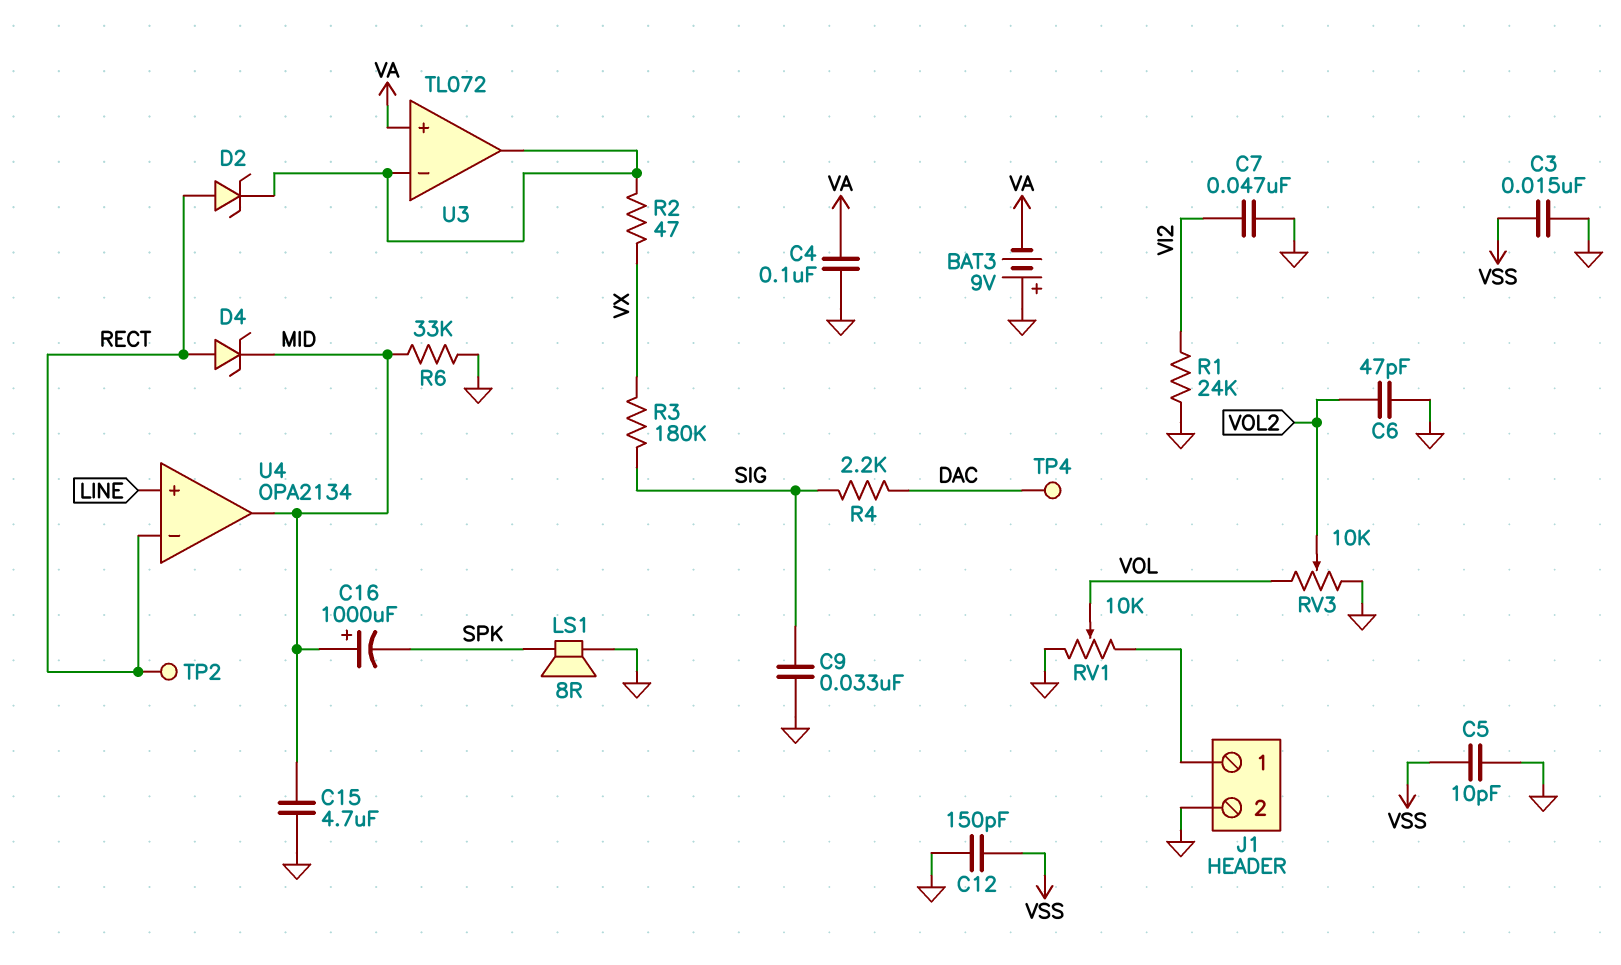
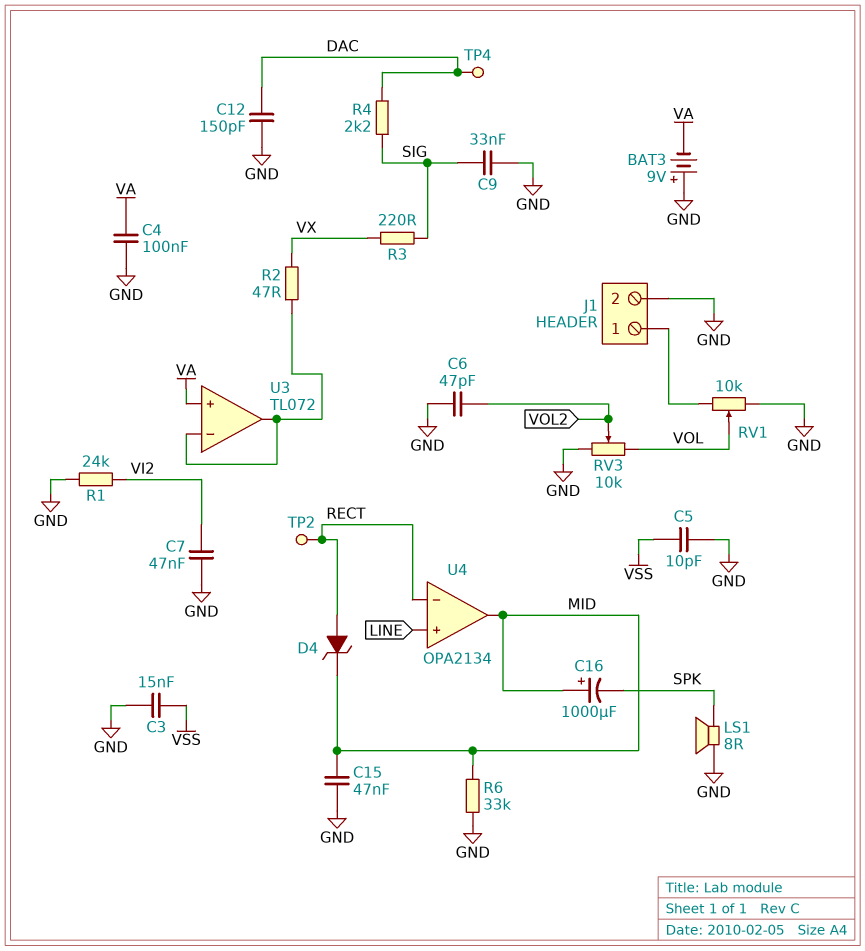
C12: 150pF (GND, VSS) -> 150pF (DAC, GND)
C15: 4.7uF (GND, MID) -> 47nF (GND, MID)
D2: zener (A RECT, K U3/in-) -> none
R3: 180k (SIG, VX) -> 220 (SIG, VX)

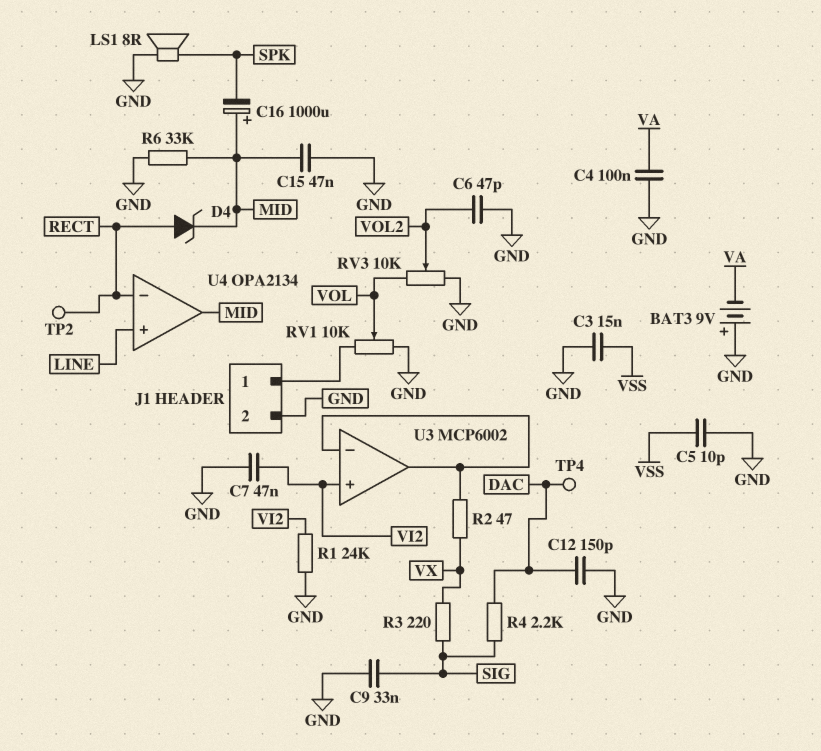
U3: TL072 -> MCP6002
U3 pin in+: VA -> VI2

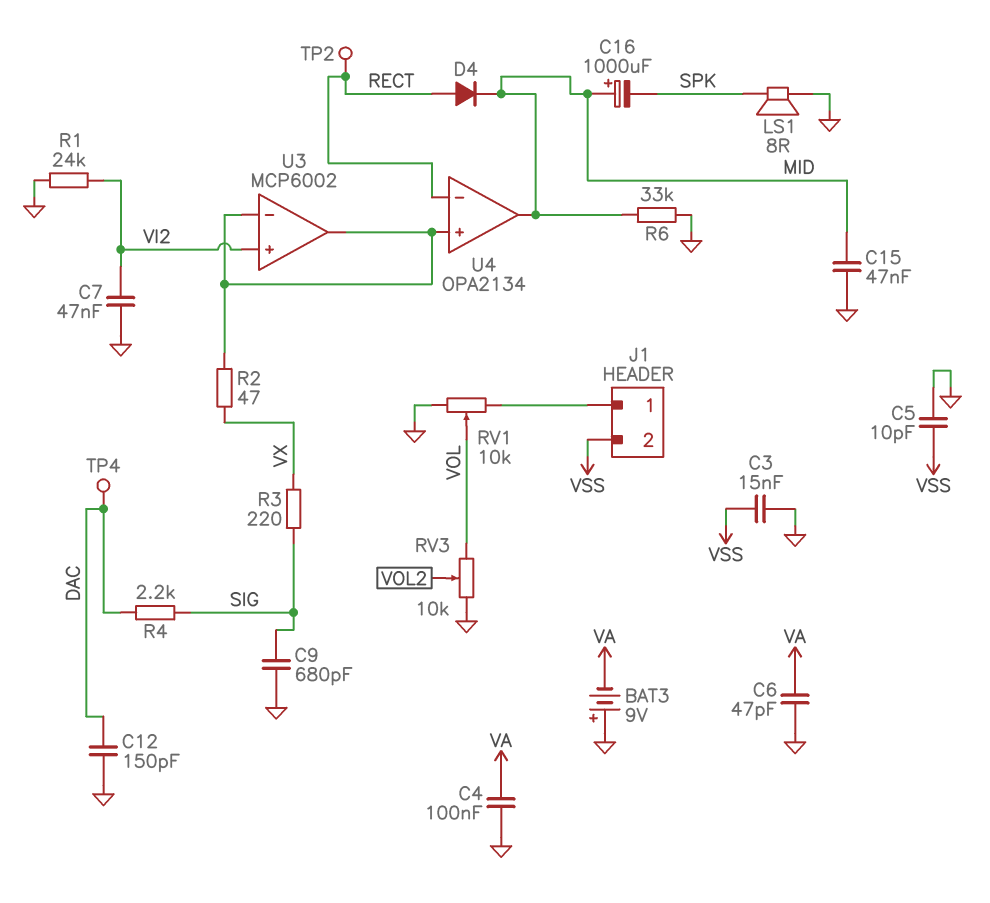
C6: 47pF (GND, VOL2) -> 47pF (GND, VA)
C9: 33nF (GND, SIG) -> 680pF (GND, SIG)
D4: zener (A RECT, K MID) -> diode (A RECT, K MID)
J1 pin 2: GND -> VSS
U4 pin in+: LINE -> U3/in-

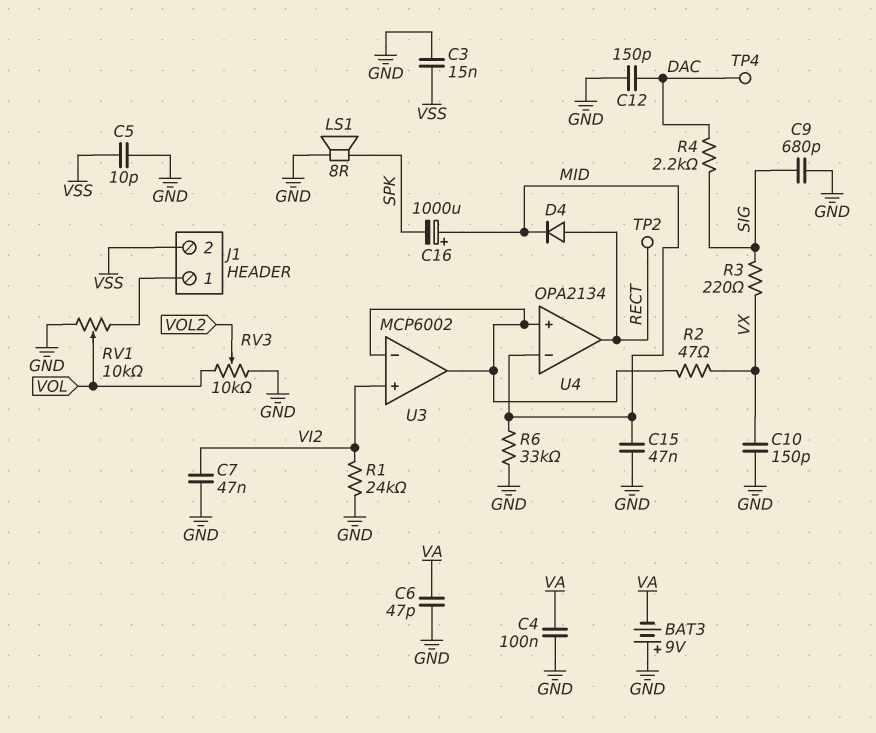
C10: none -> 150pF (GND, VX)
U4 pin in-: RECT -> MID
U4 pin out: MID -> RECT

